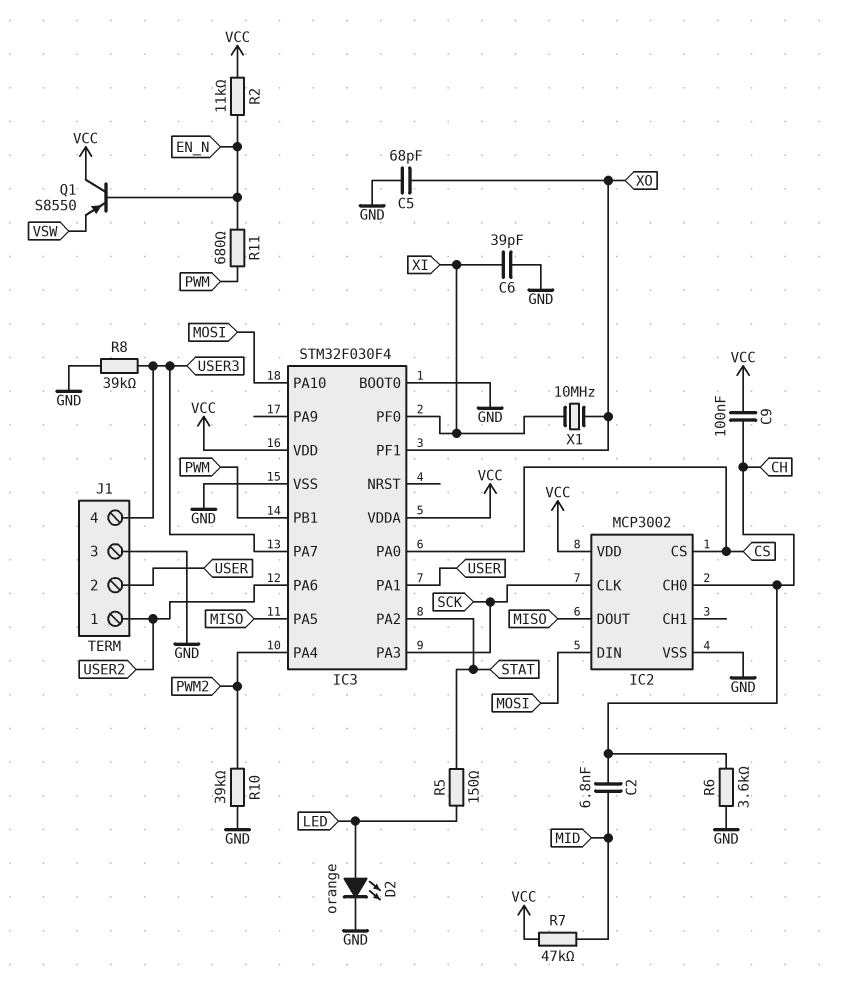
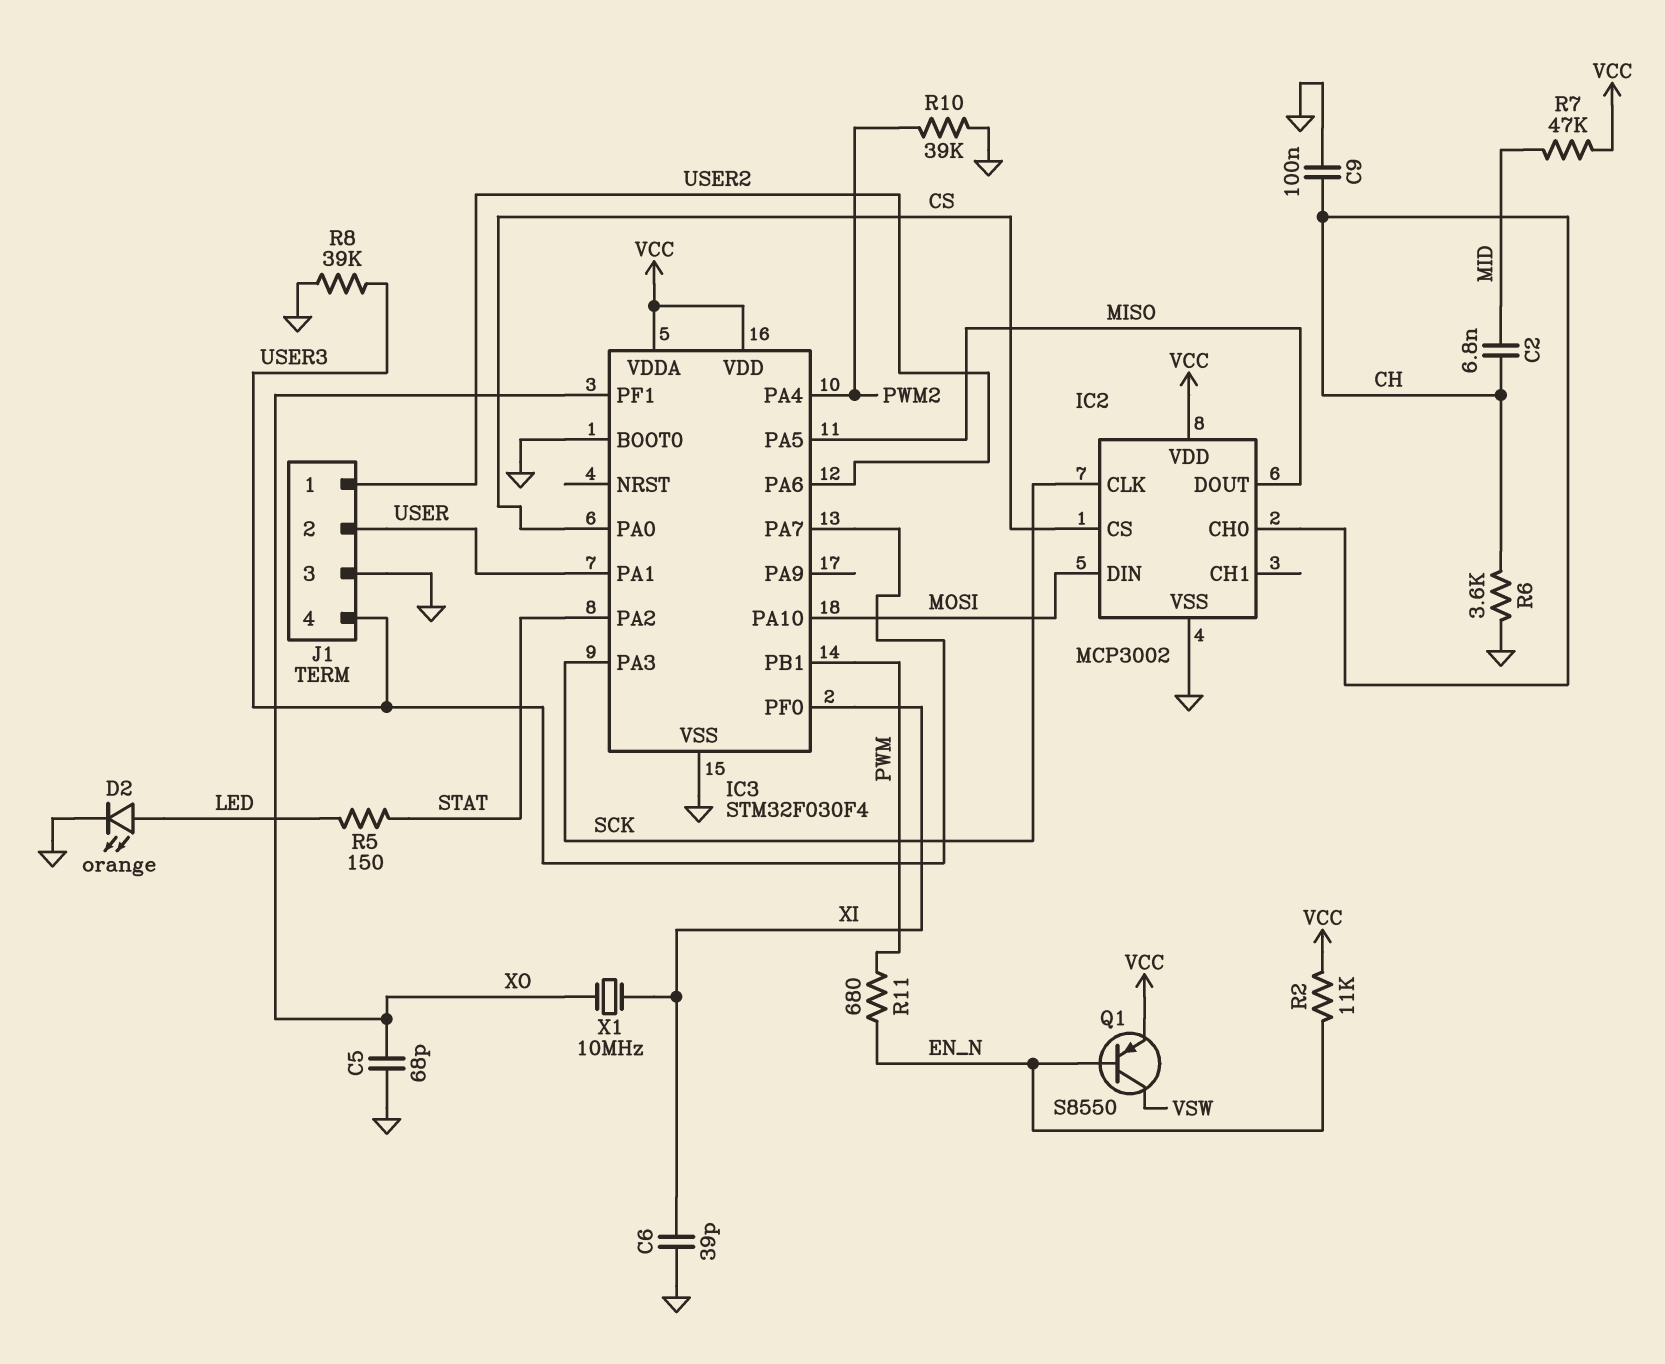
C9: 100nF (CH, VCC) -> 100nF (CH, GND)
Q1: PNP S8550 (B EN_N, C VCC, E VSW) -> PNP S8550 (B EN_N, C VSW, E VCC)

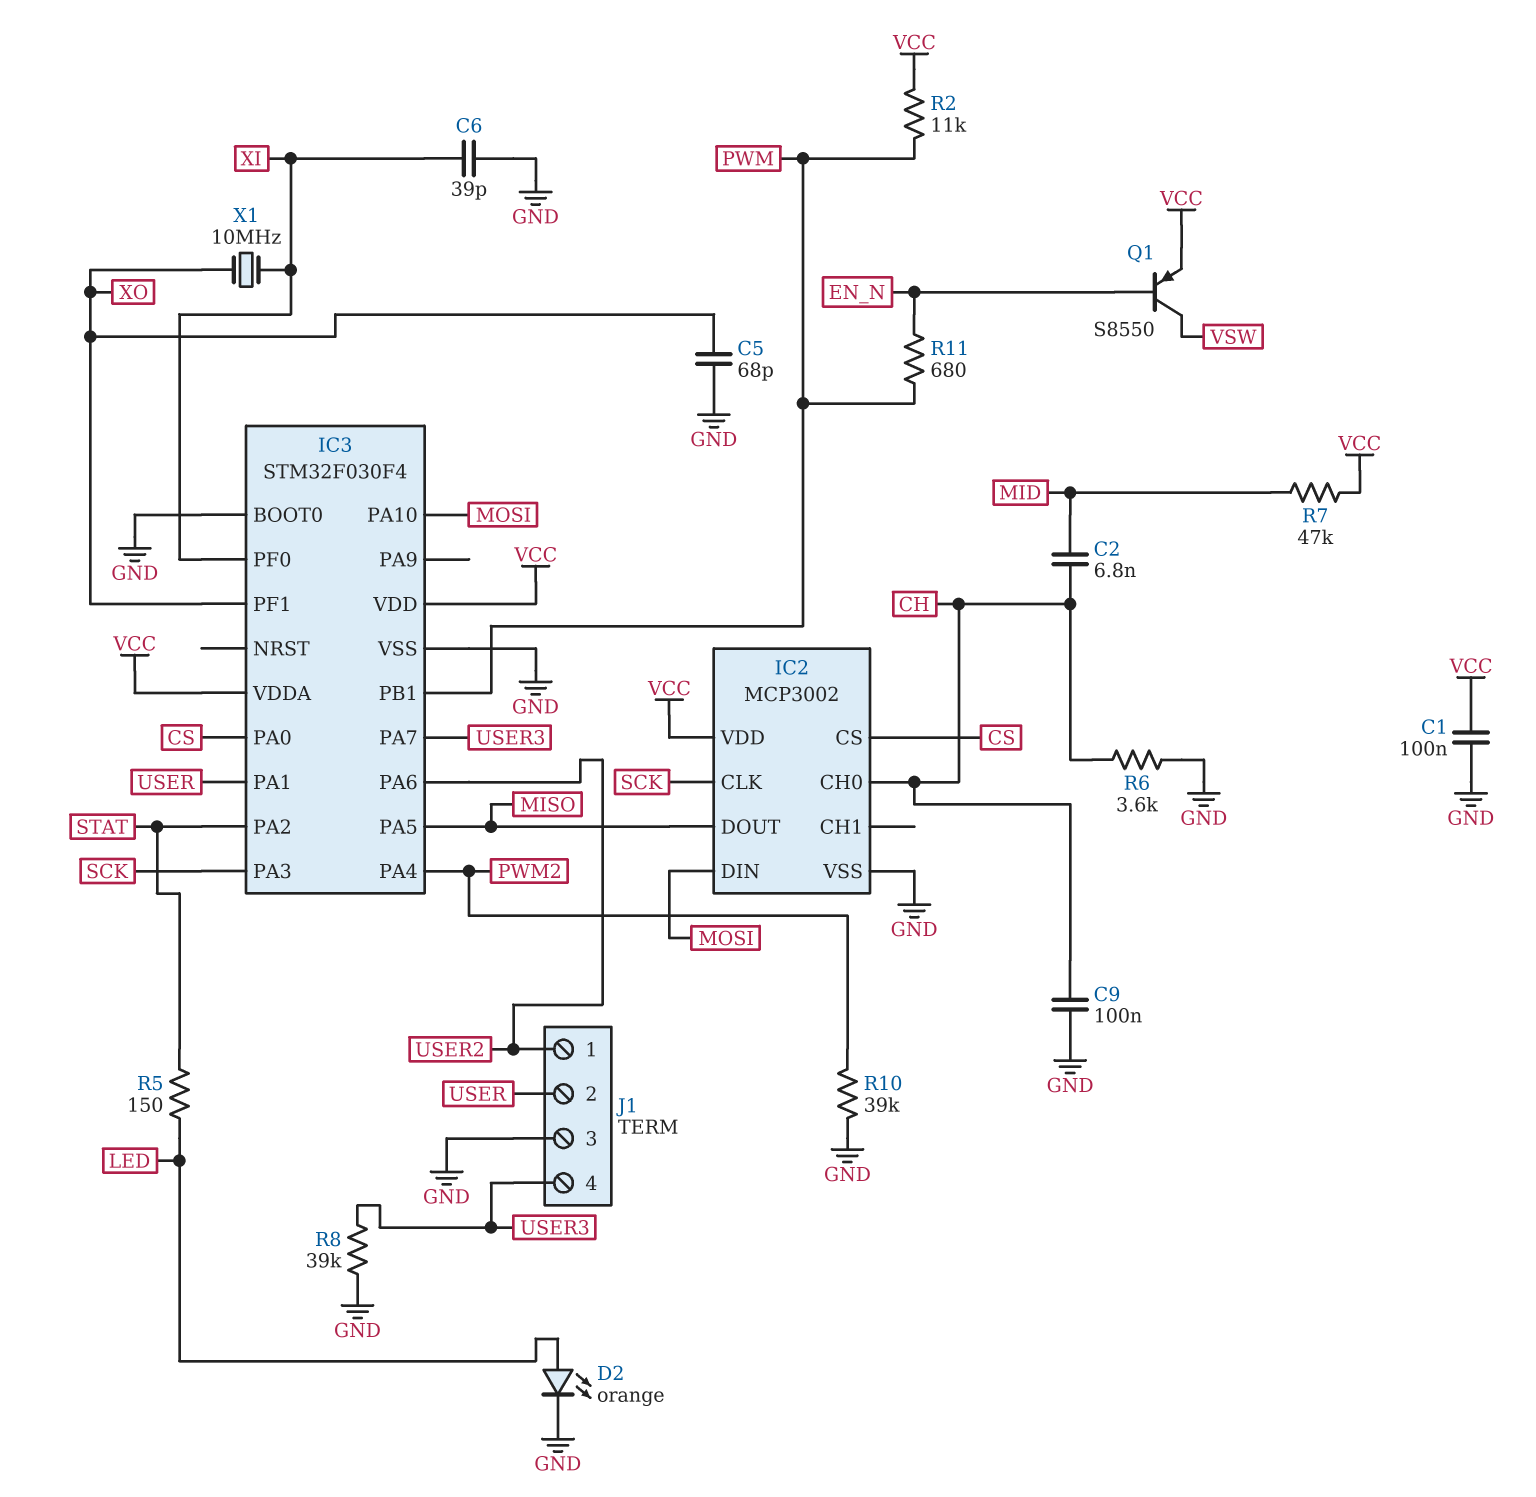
C1: none -> 100nF (GND, VCC)
R2: 11k (EN_N, VCC) -> 11k (PWM, VCC)

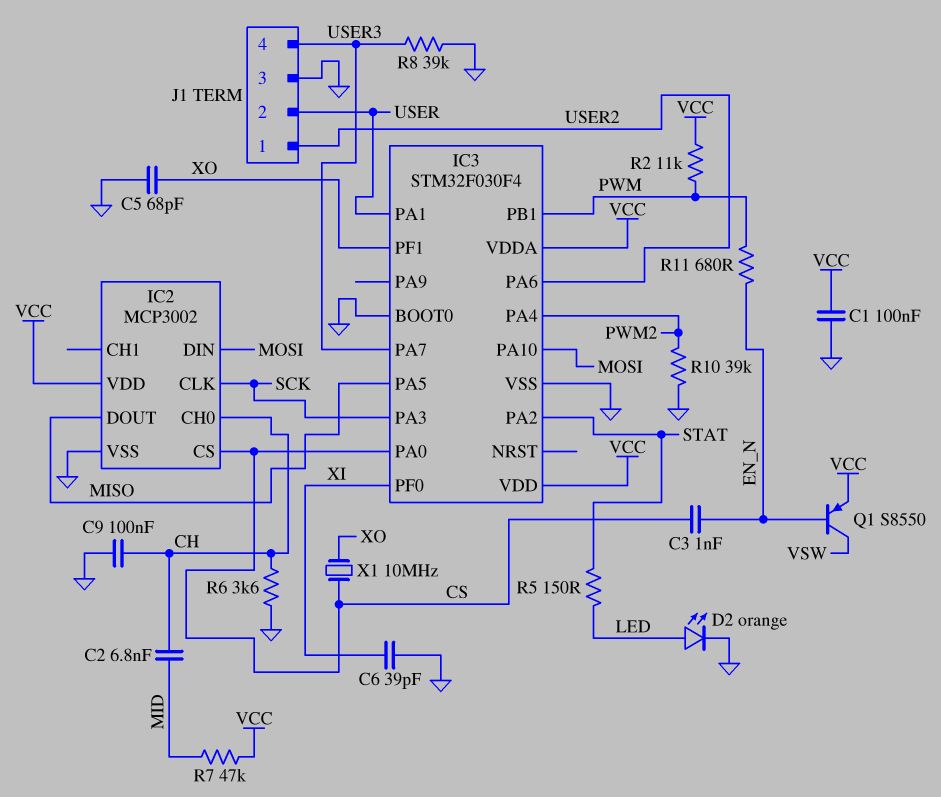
C3: none -> 1nF (CS, EN_N)
X1: 10MHz (XI, XO) -> 10MHz (CS, XO)

